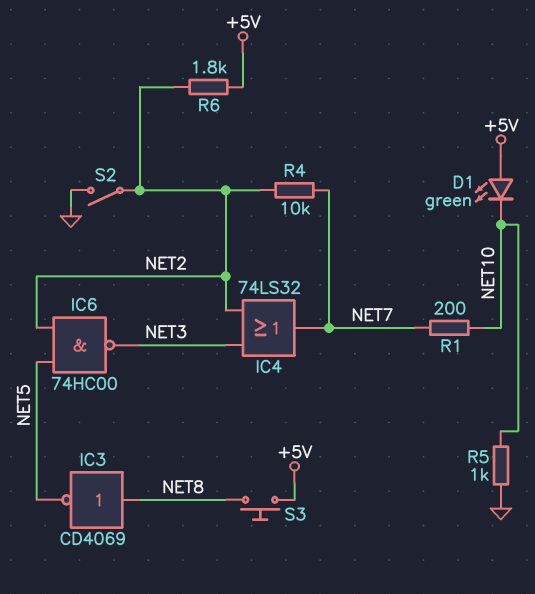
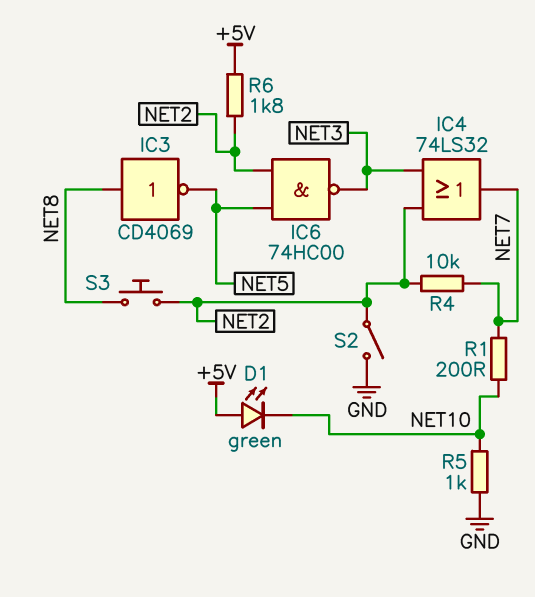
S3: button (+5V, NET8) -> button (NET2, NET8)

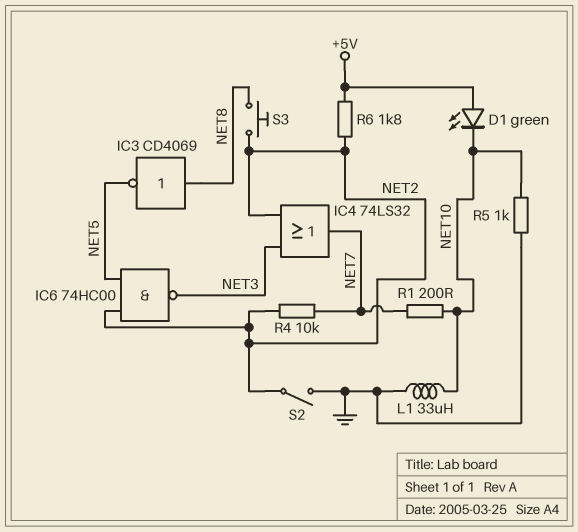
L1: none -> 33uH (GND, NET10)

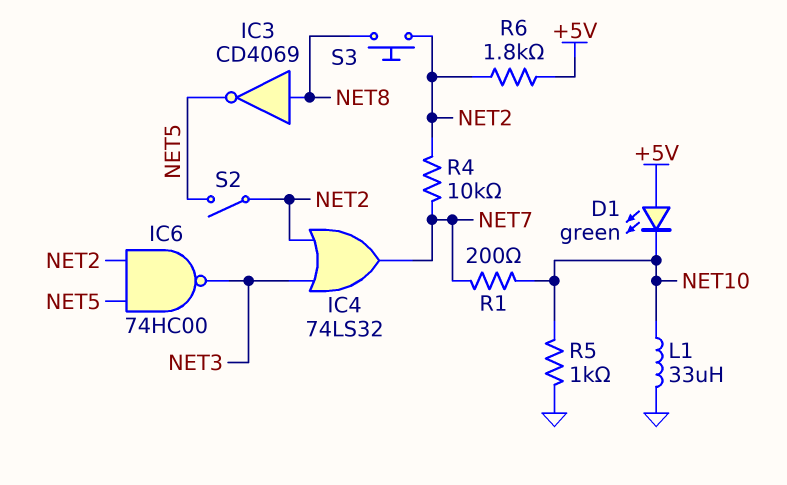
S2: switch (GND, NET2) -> switch (NET2, NET5)

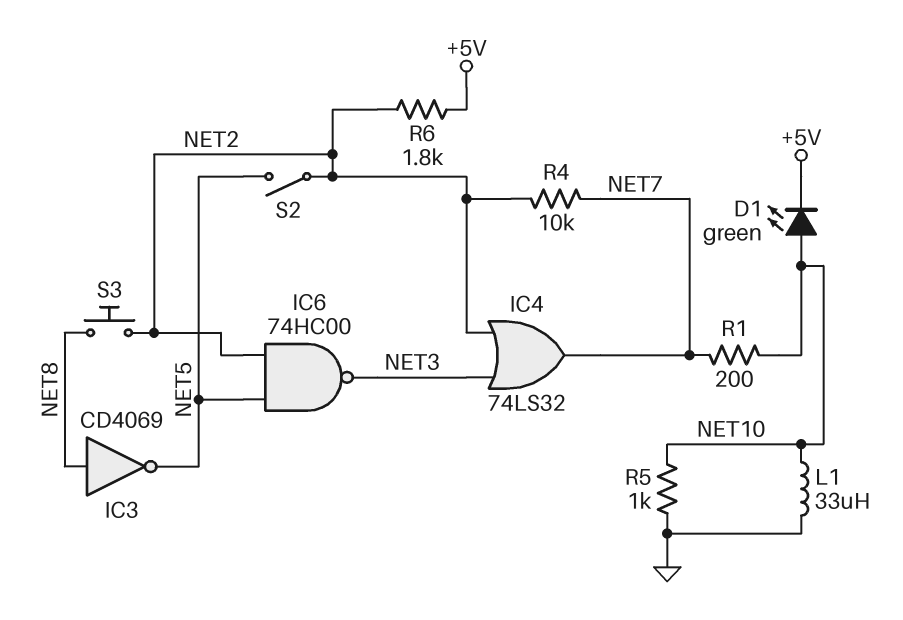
D1: LED green (A +5V, K NET10) -> LED green (A NET10, K +5V)

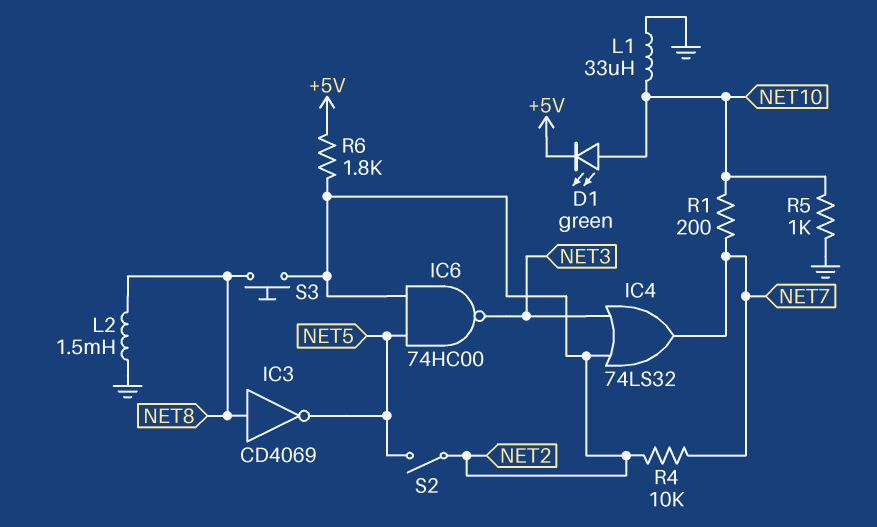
L2: none -> 1.5mH (GND, NET8)

